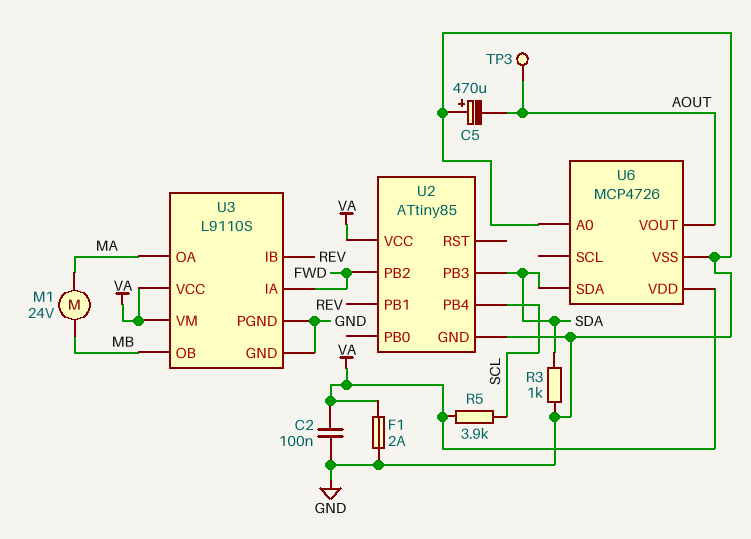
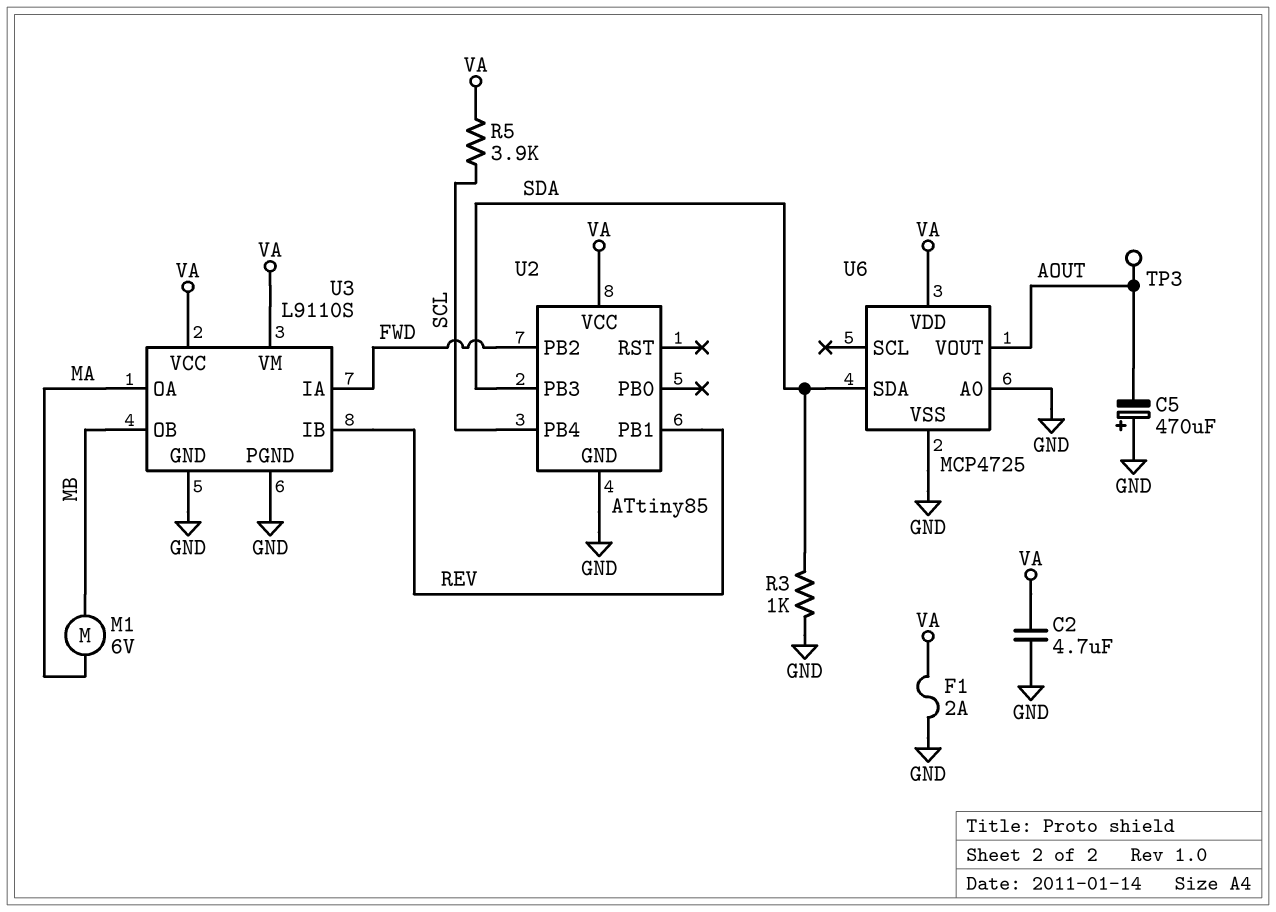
C2: 100nF (GND, VA) -> 4.7uF (GND, VA)
M1: motor 24V (MA, MB) -> motor 6V (MA, MB)
U6: MCP4726 -> MCP4725

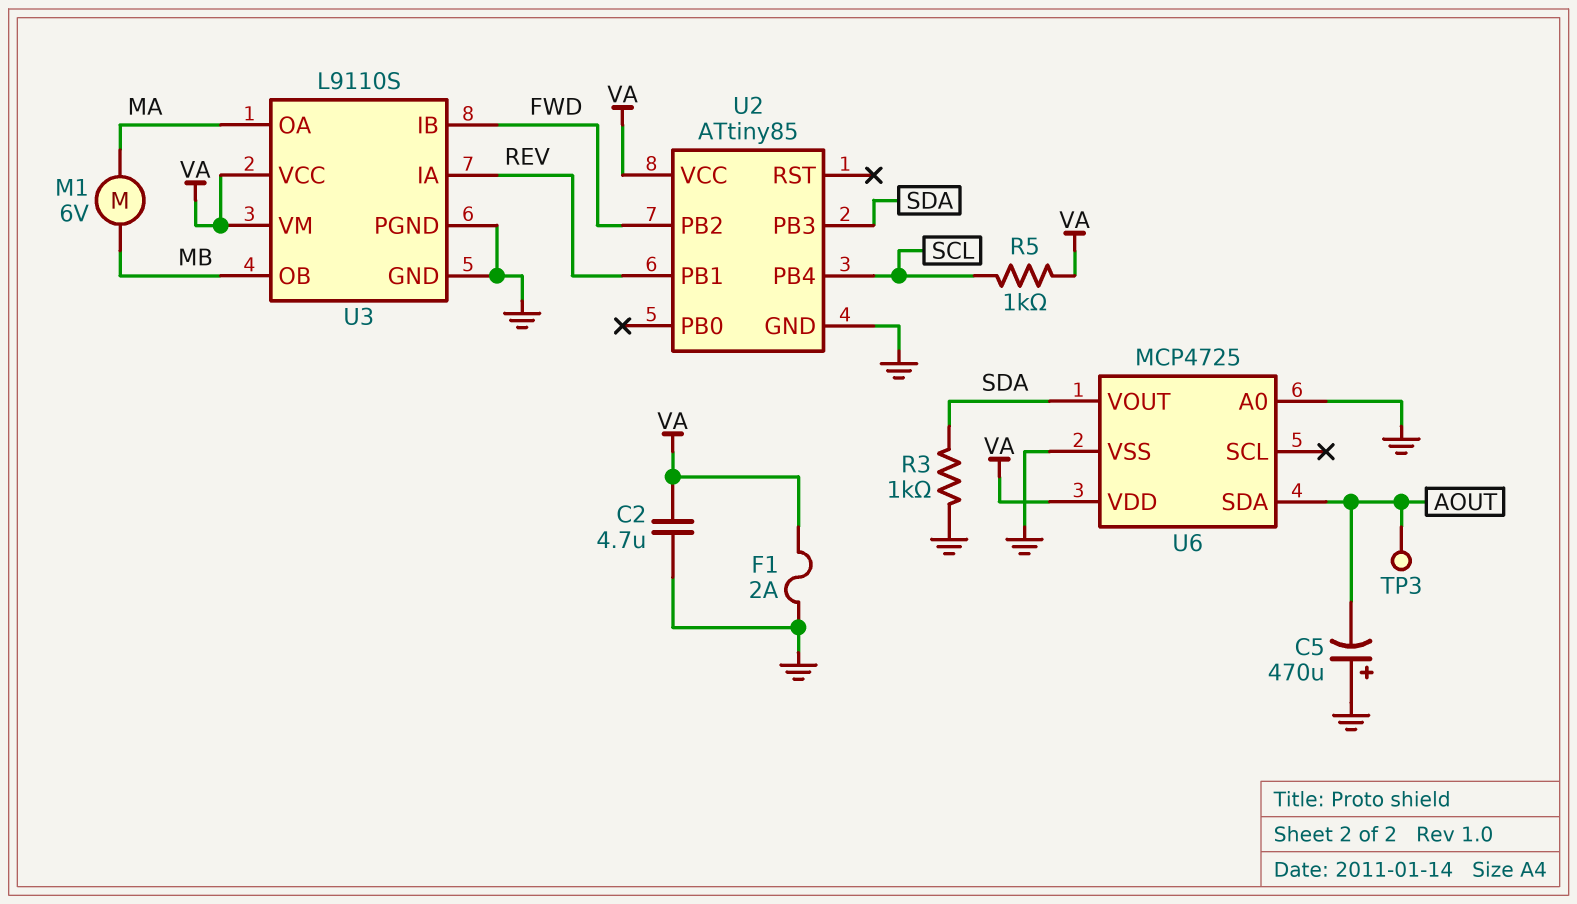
R5: 3.9k (SCL, VA) -> 1k (SCL, VA)
U3 pin IA: FWD -> REV
U3 pin IB: REV -> FWD
U6 pin SDA: SDA -> AOUT
U6 pin VOUT: AOUT -> SDA

